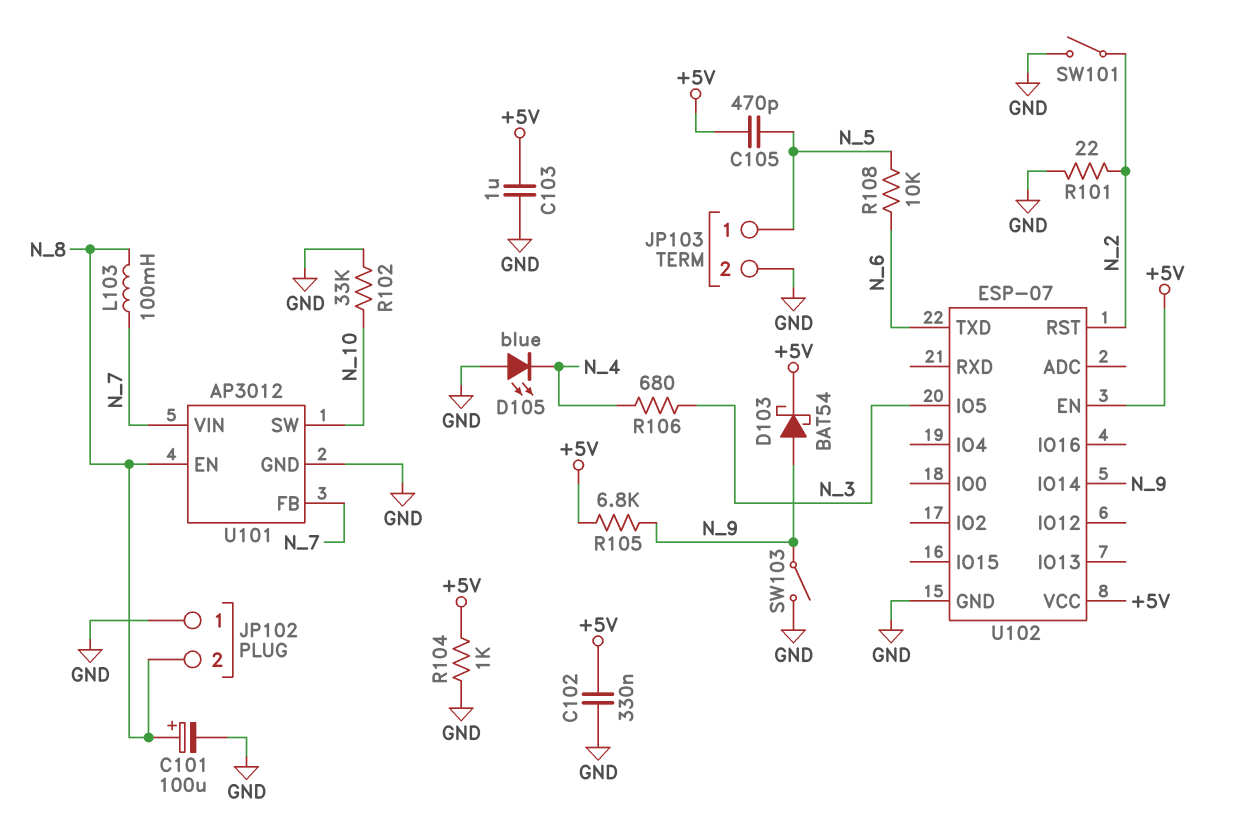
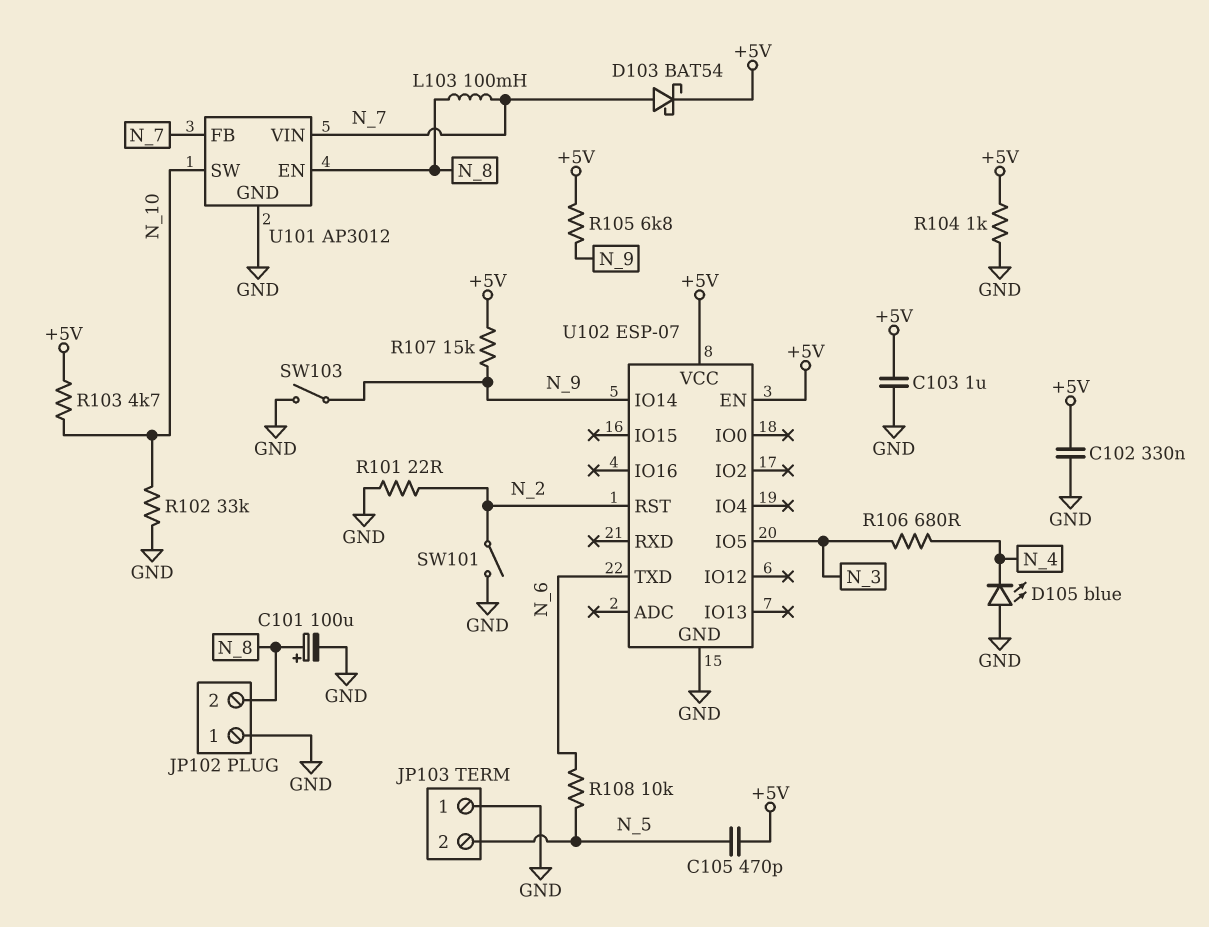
D103: schottky BAT54 (A N_9, K +5V) -> schottky BAT54 (A N_7, K +5V)
JP103 pin 1: N_5 -> GND
JP103 pin 2: GND -> N_5
R103: none -> 4.7k (+5V, N_10)
R107: none -> 15k (+5V, N_9)

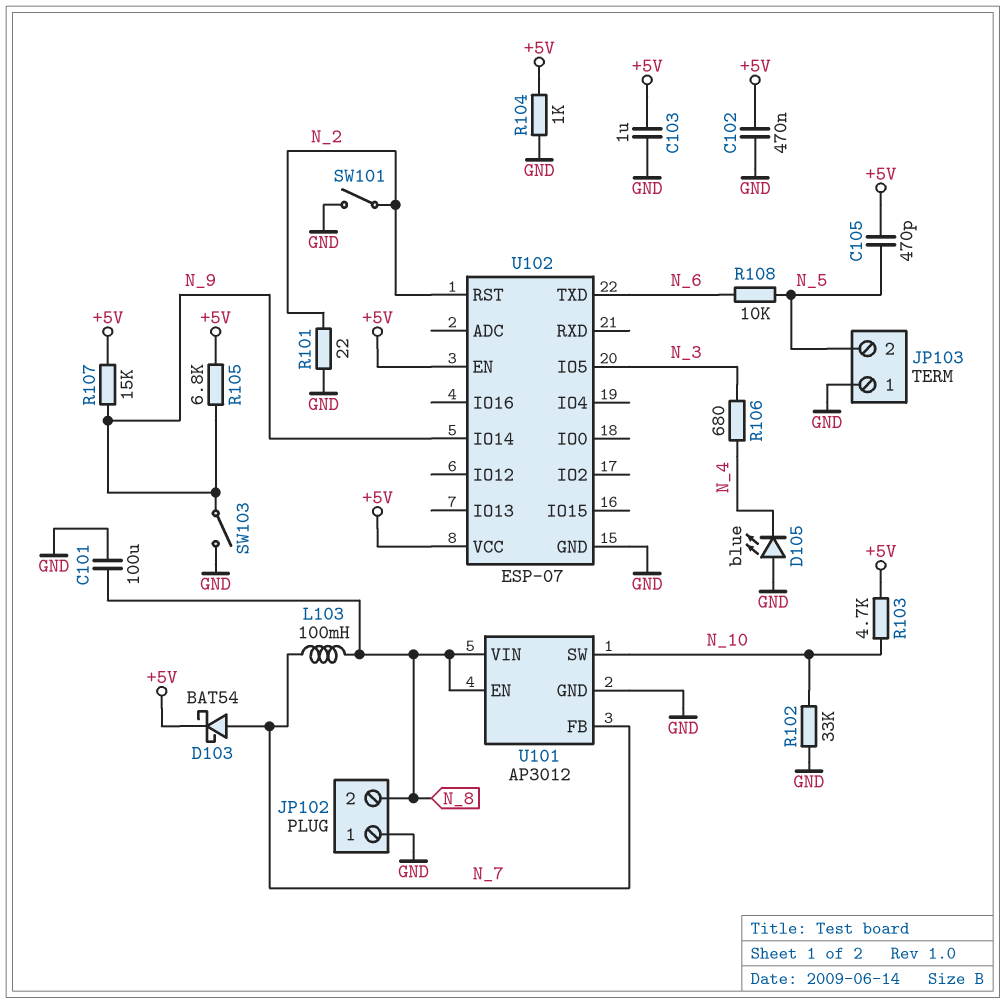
C101: 100uF (plus N_8, minus GND) -> 100uF (GND, N_8)
C102: 330nF (+5V, GND) -> 470nF (+5V, GND)
U101 pin VIN: N_7 -> N_8

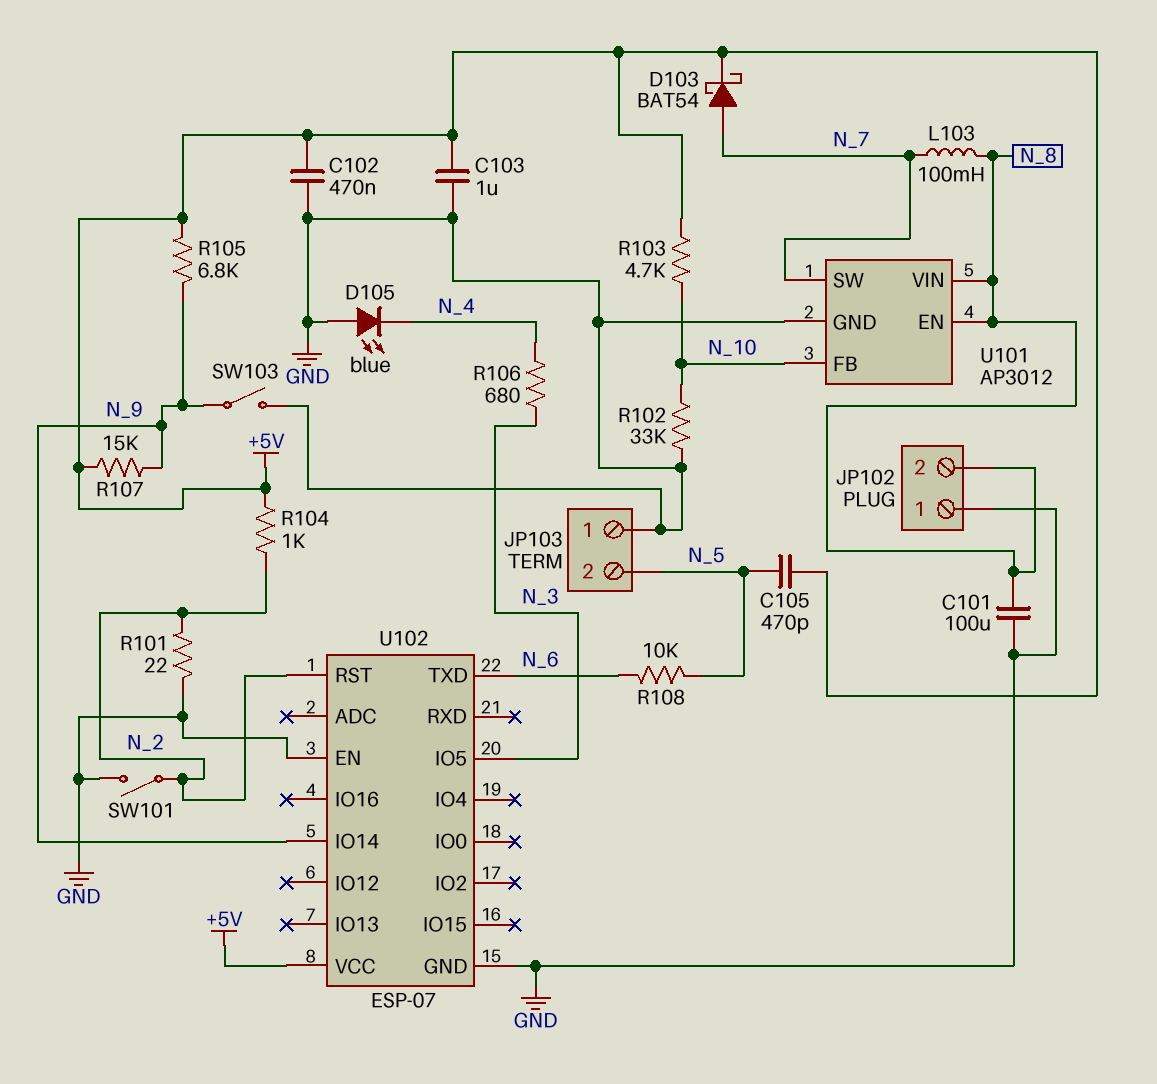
R104: 1k (+5V, GND) -> 1k (+5V, N_2)
U101 pin FB: N_7 -> N_10
U101 pin SW: N_10 -> N_7
U102 pin EN: +5V -> GND

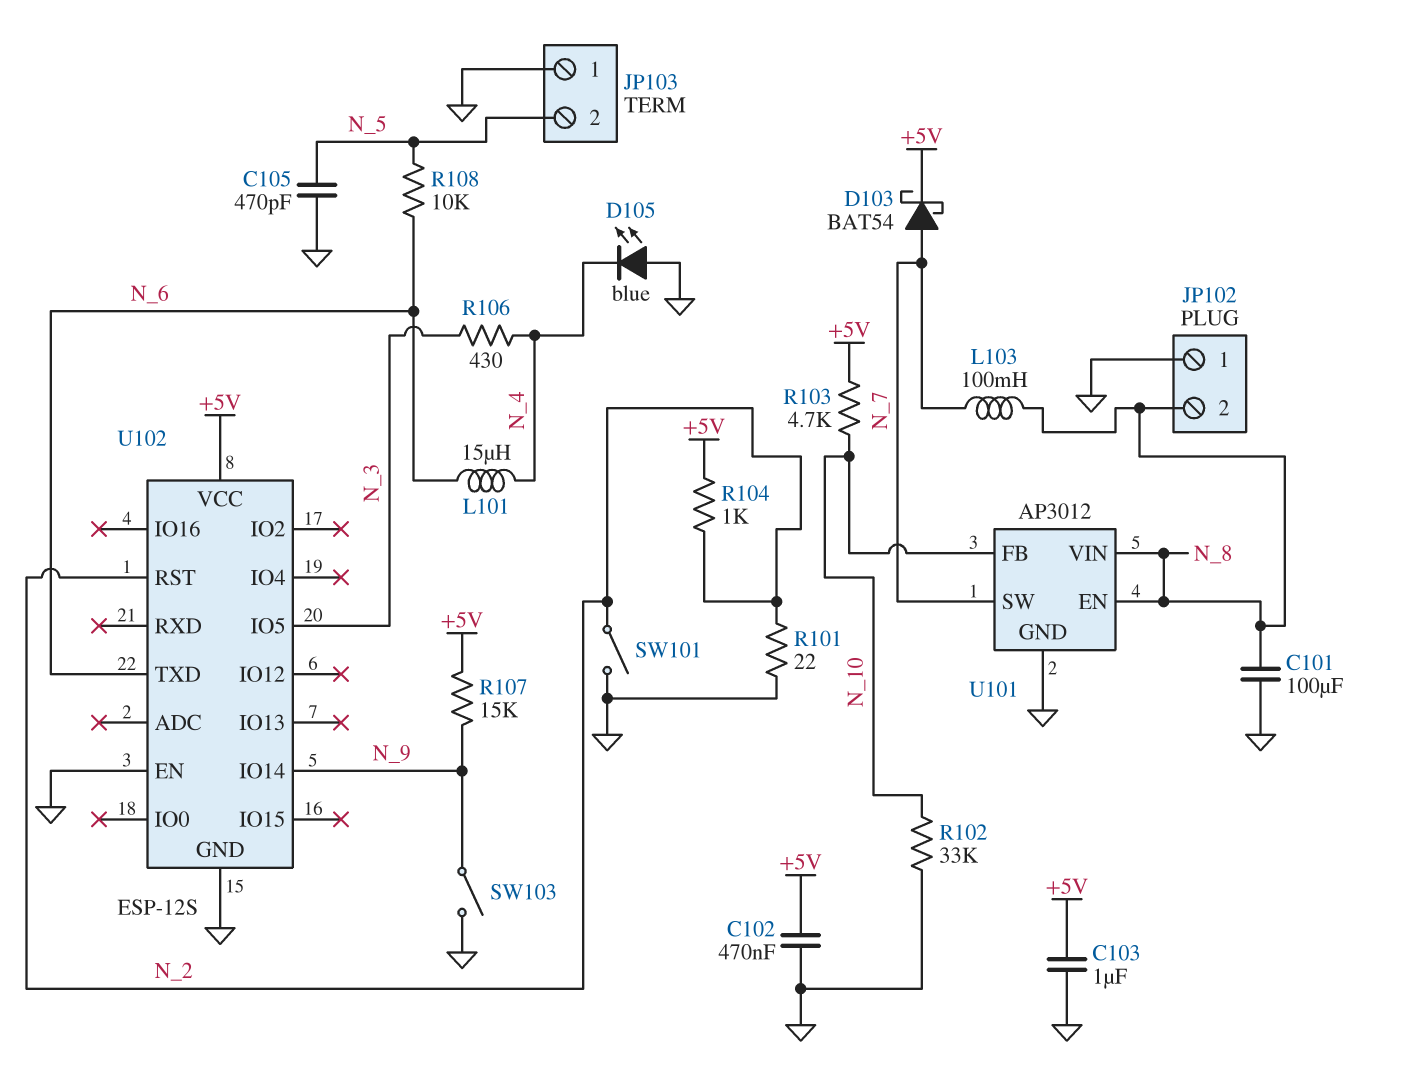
C105: 470pF (+5V, N_5) -> 470pF (GND, N_5)
L101: none -> 15uH (N_4, N_6)
R105: 6.8k (+5V, N_9) -> none
R106: 680 (N_3, N_4) -> 430 (N_3, N_4)
U102: ESP-07 -> ESP-12S

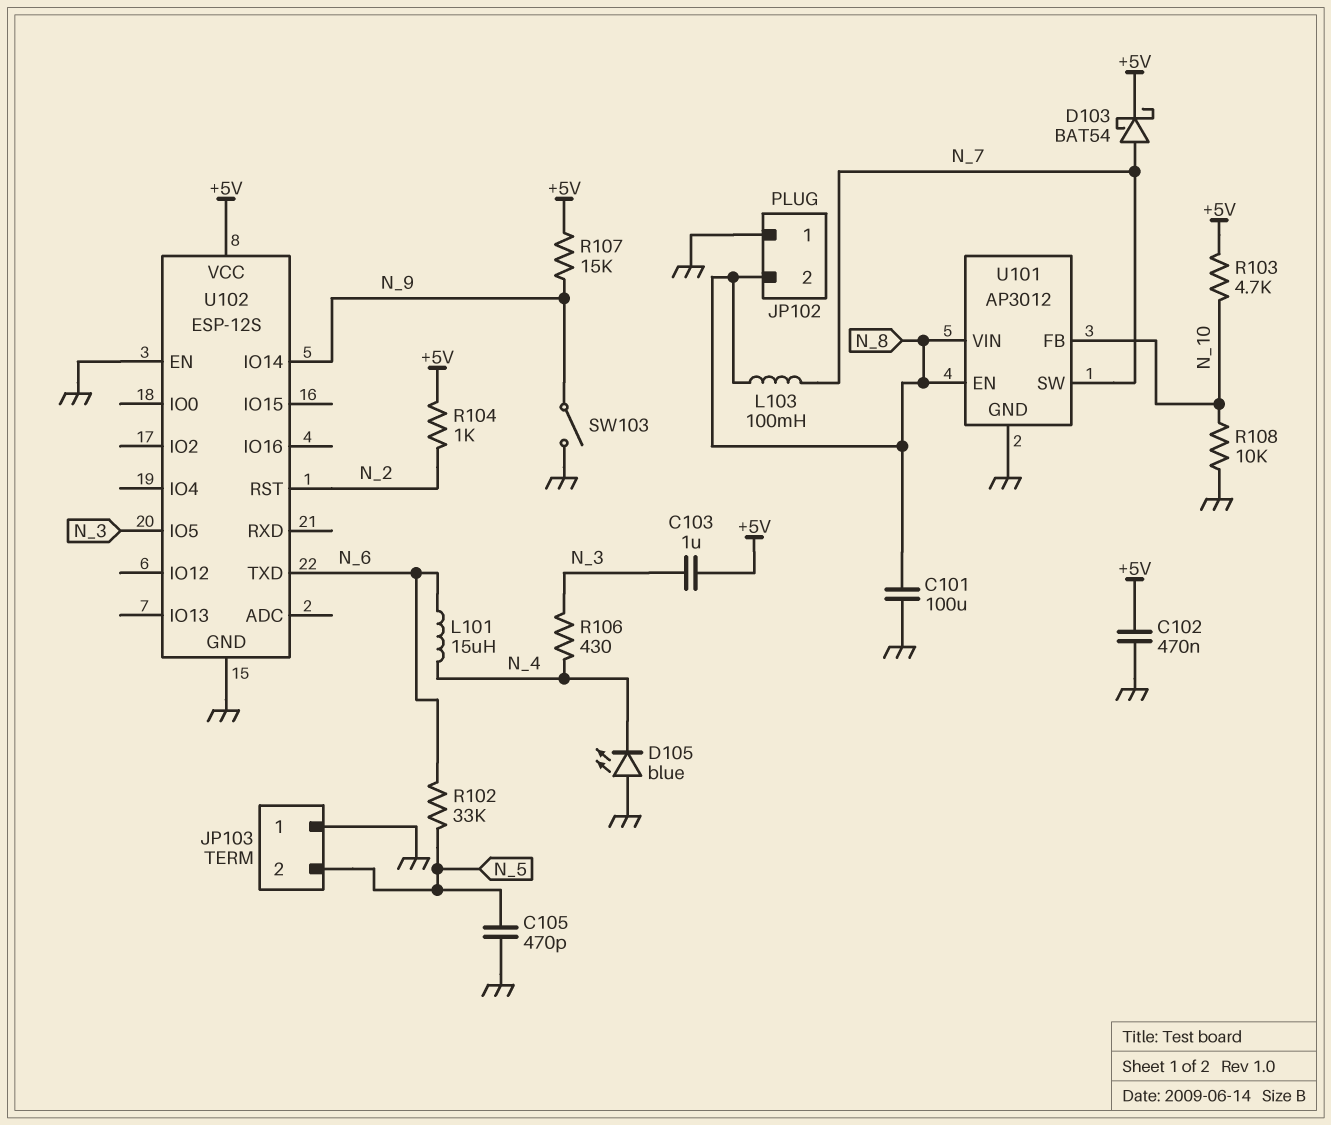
C103: 1uF (+5V, GND) -> 1uF (+5V, N_3)
R101: 22 (GND, N_2) -> none
R102: 33k (GND, N_10) -> 33k (N_5, N_6)
R108: 10k (N_5, N_6) -> 10k (GND, N_10)
SW101: switch (GND, N_2) -> none

